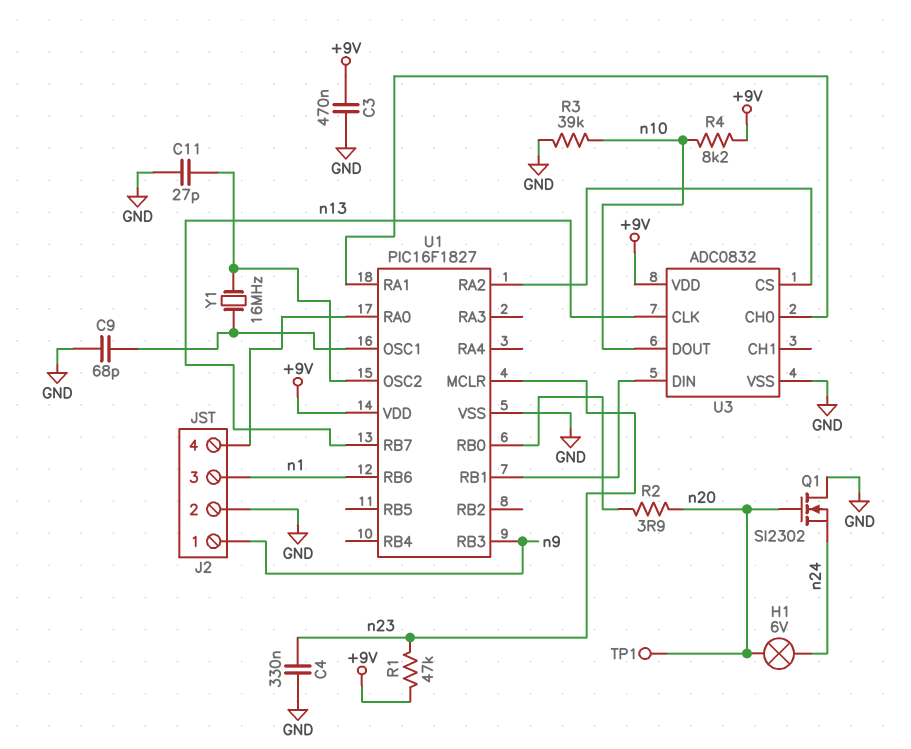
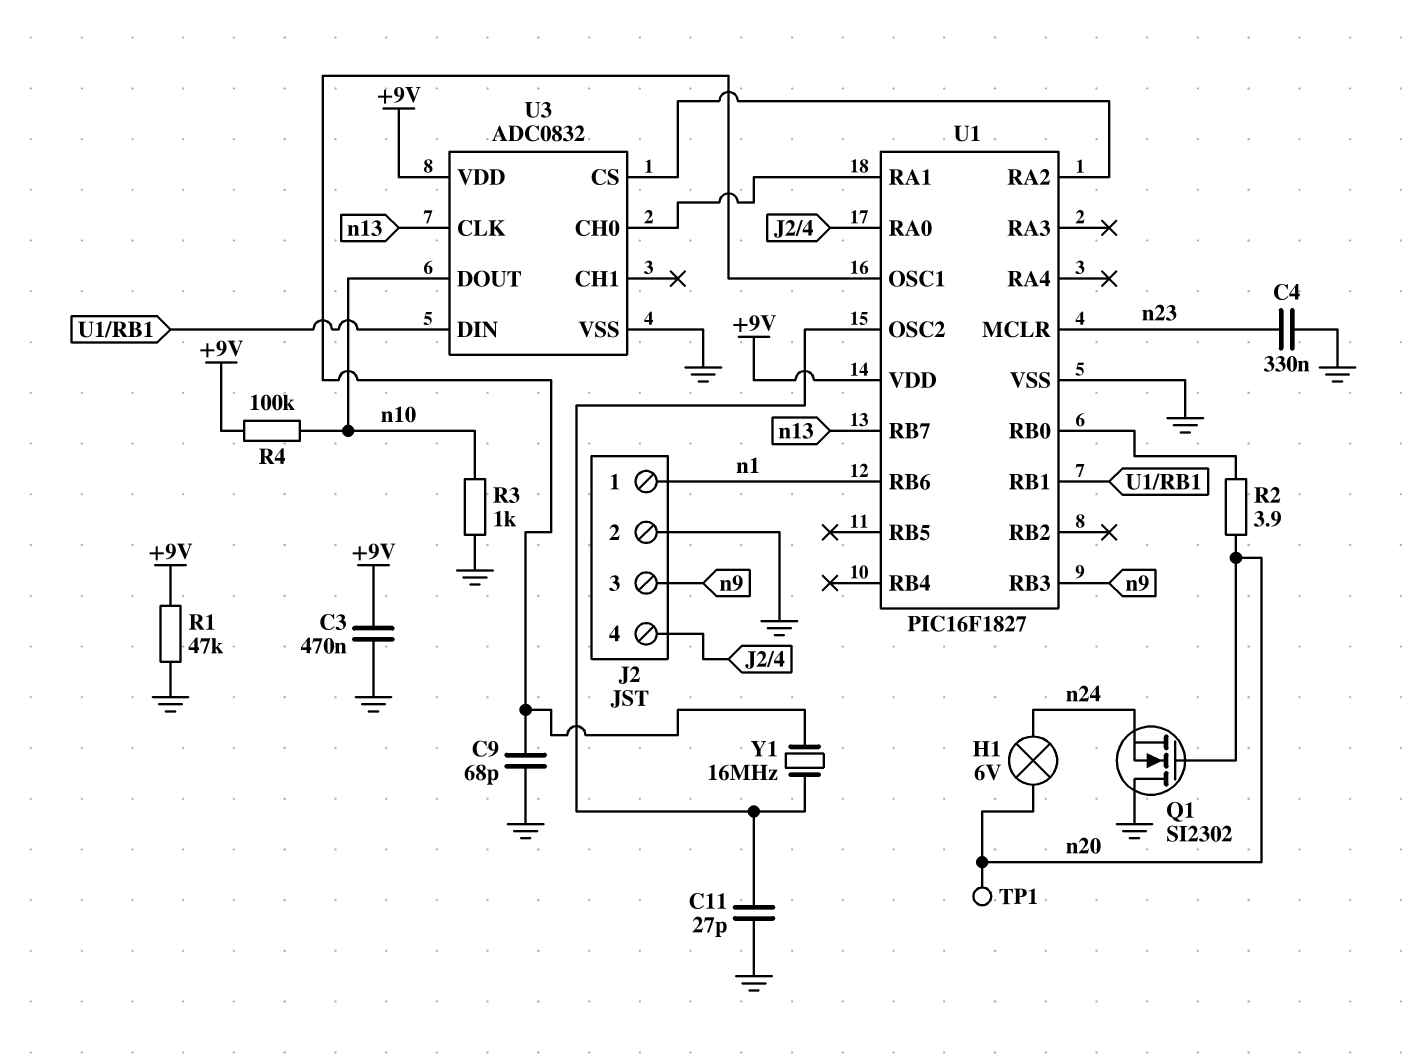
J2 pin 1: n9 -> n1
J2 pin 3: n1 -> n9
R1: 47k (+9V, n23) -> 47k (+9V, GND)
R3: 39k (GND, n10) -> 1k (GND, n10)
R4: 8.2k (+9V, n10) -> 100k (+9V, n10)

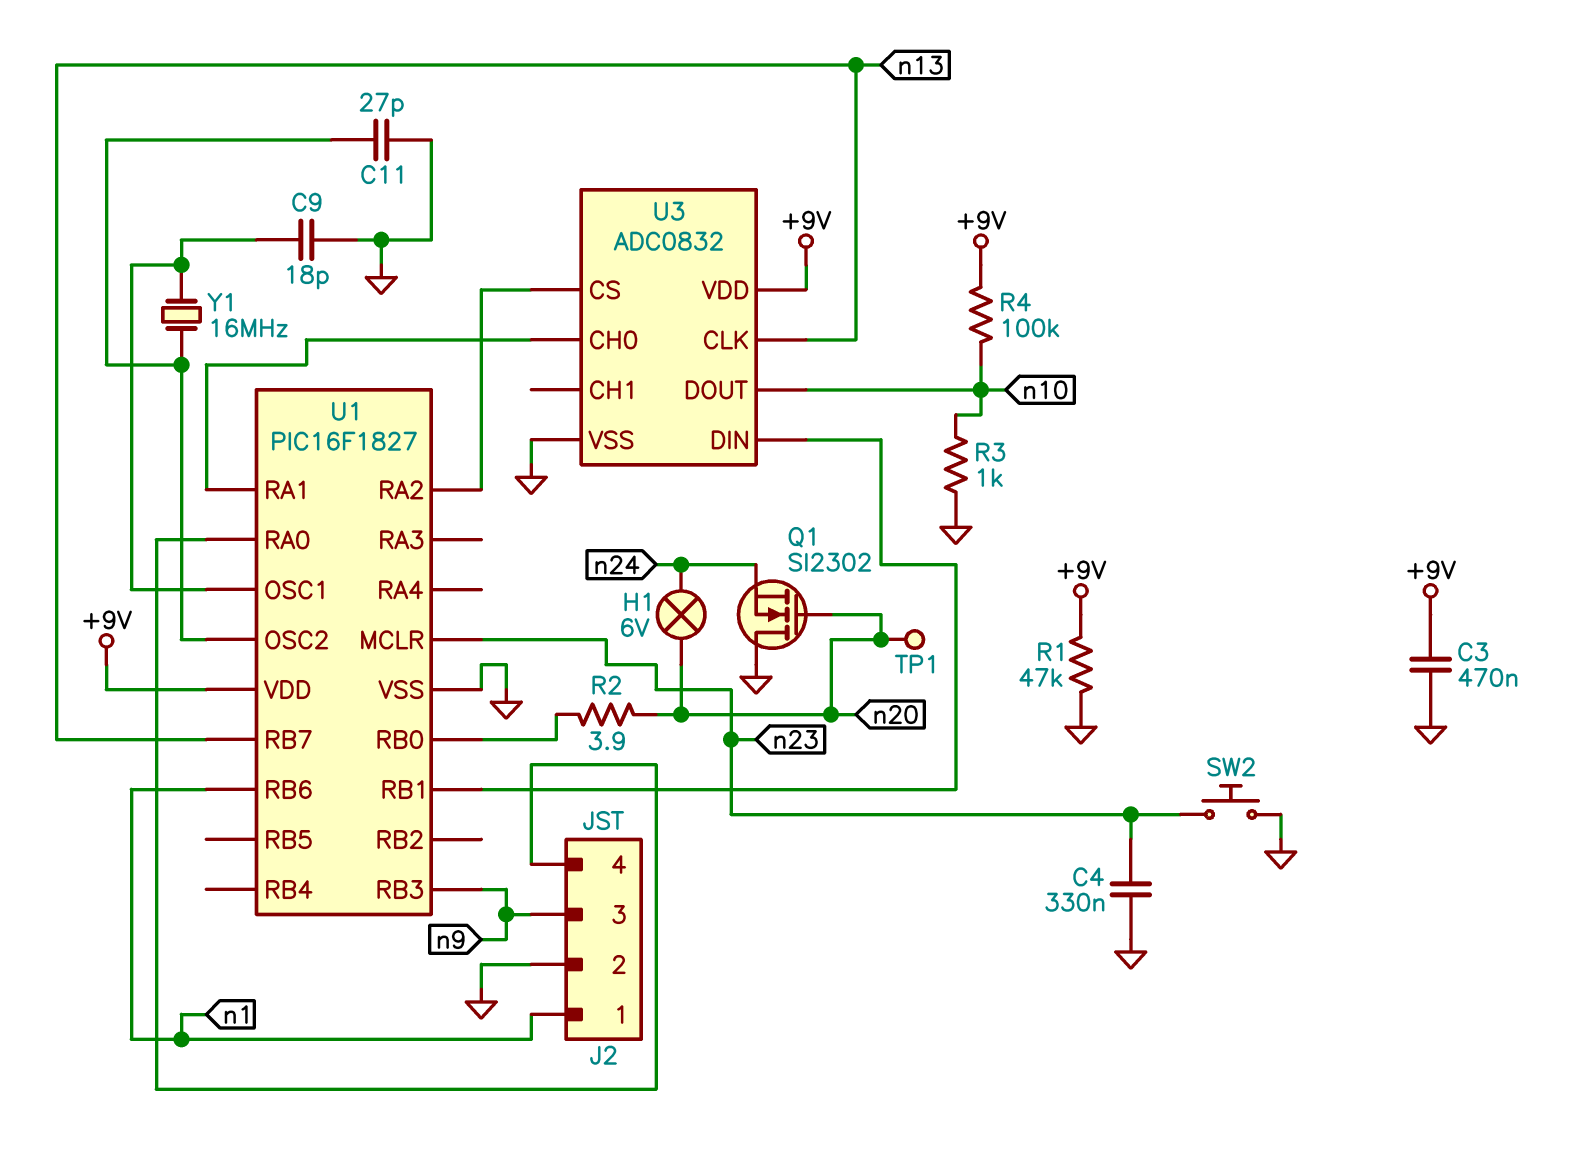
C9: 68pF (GND, U1/OSC1) -> 18pF (GND, U1/OSC1)
SW2: none -> button (GND, n23)

